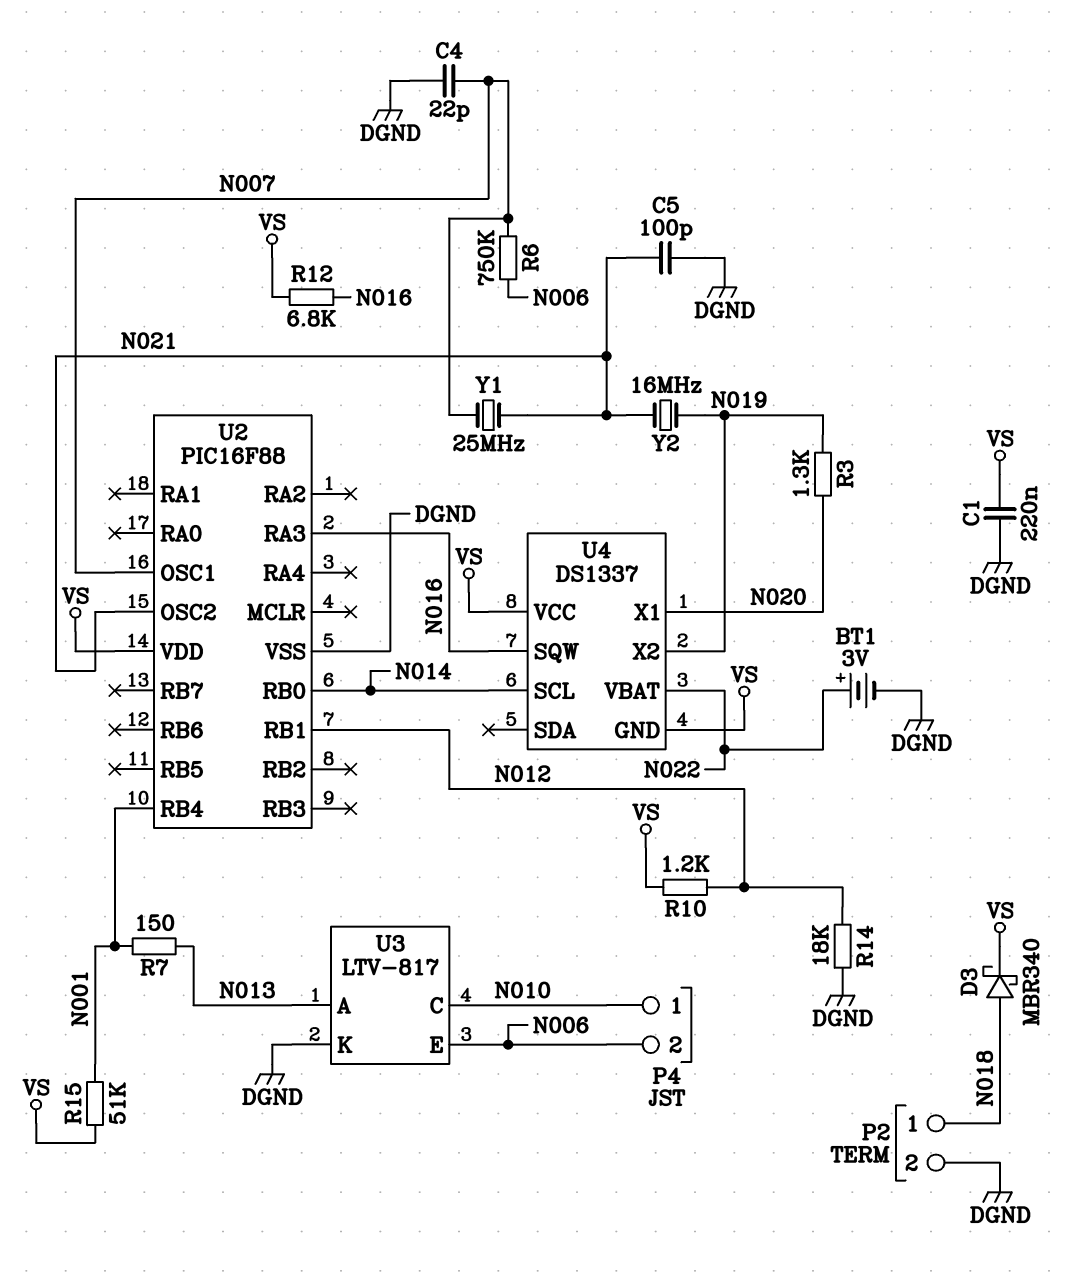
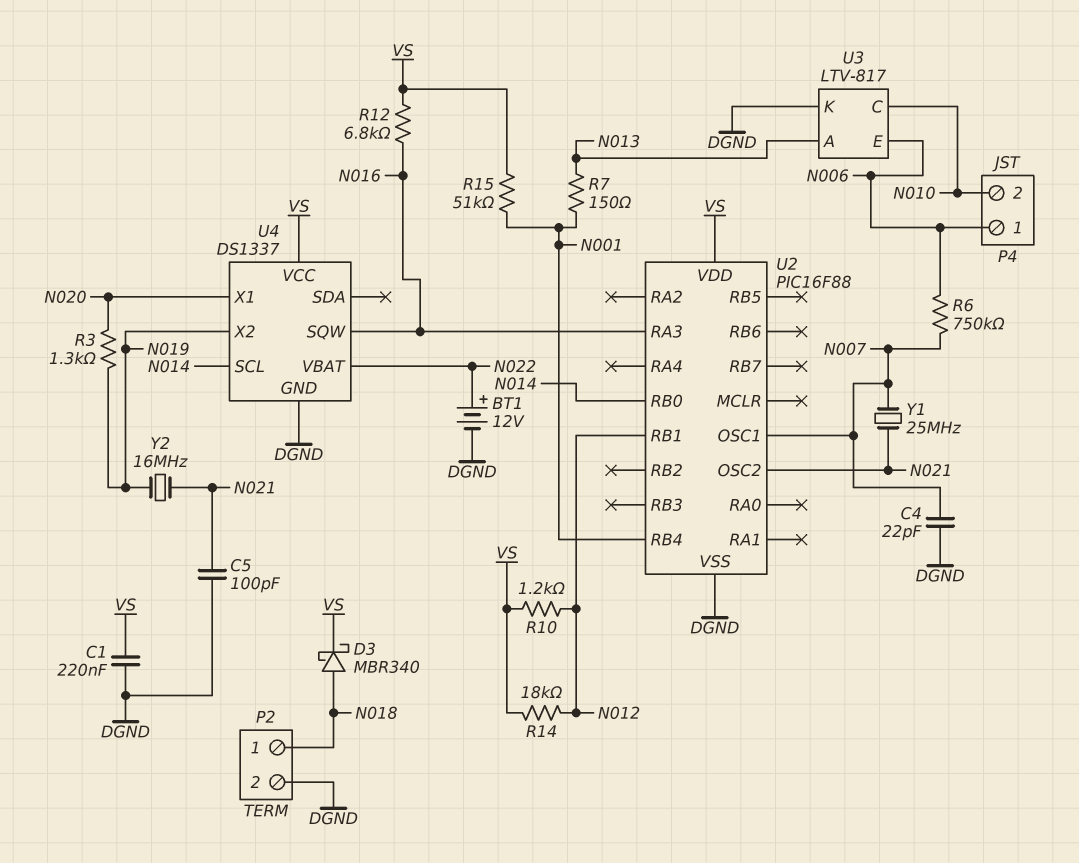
BT1: 3V (plus N022, minus DGND) -> 12V (plus N022, minus DGND)
P4 pin 1: N010 -> N006
P4 pin 2: N006 -> N010
R14: 18k (DGND, N012) -> 18k (N012, VS)
U4 pin GND: VS -> DGND

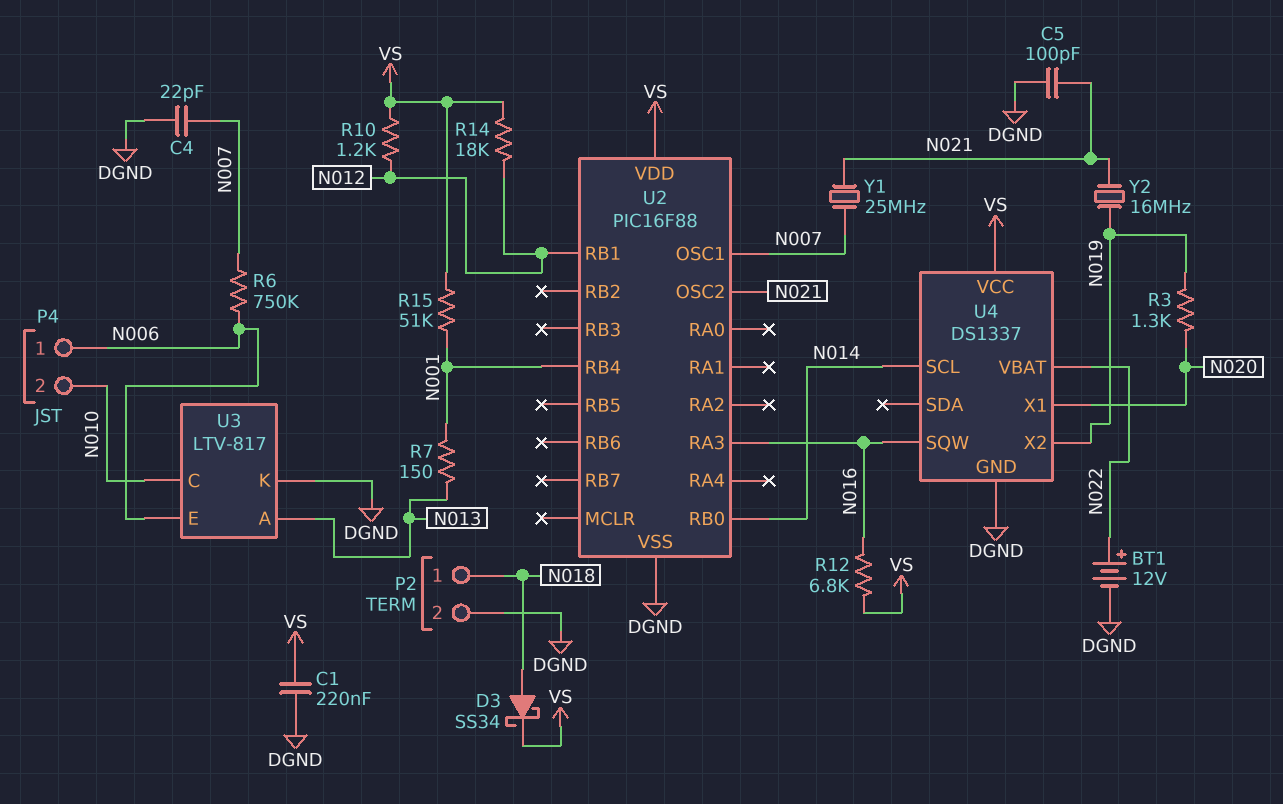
D3: schottky MBR340 (A N018, K VS) -> schottky SS34 (A N018, K VS)

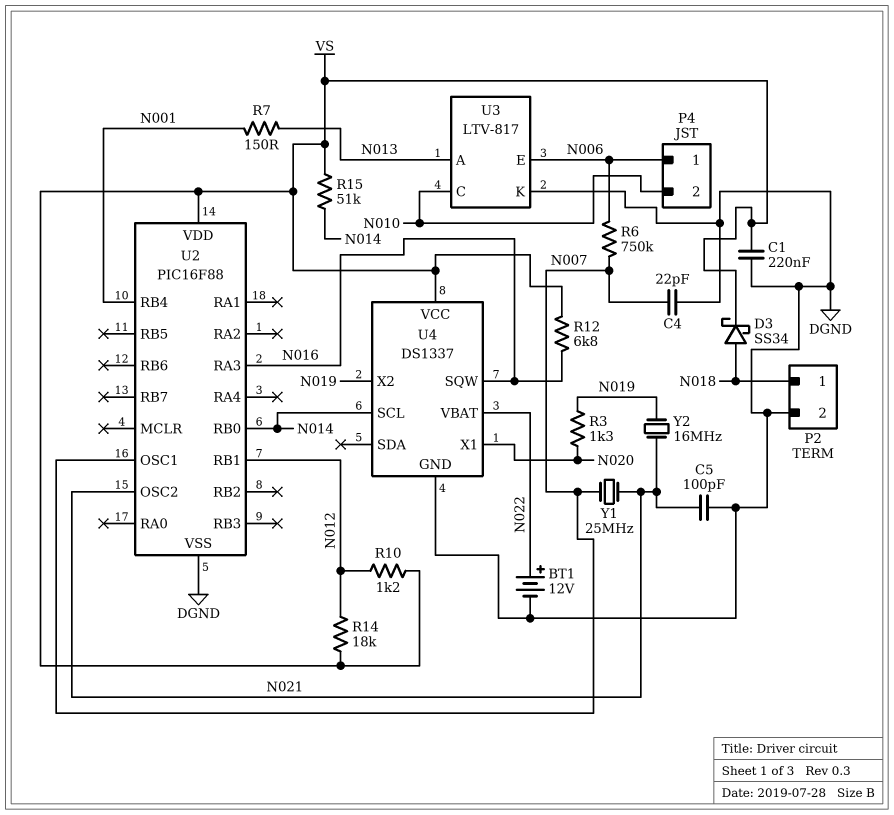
R15: 51k (N001, VS) -> 51k (N014, VS)

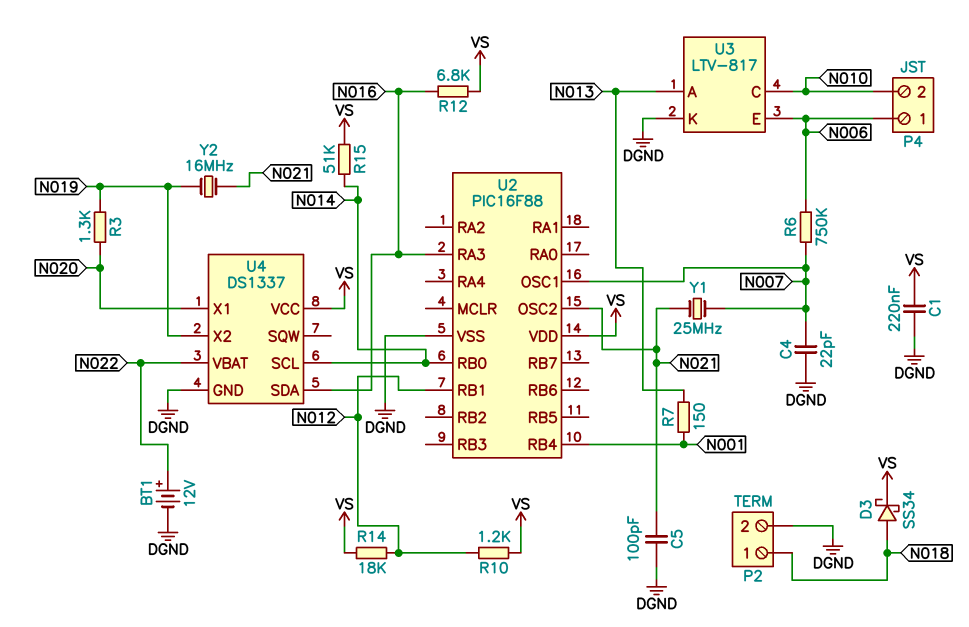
U4 pin SDA: none -> N016
U4 pin SQW: N016 -> none

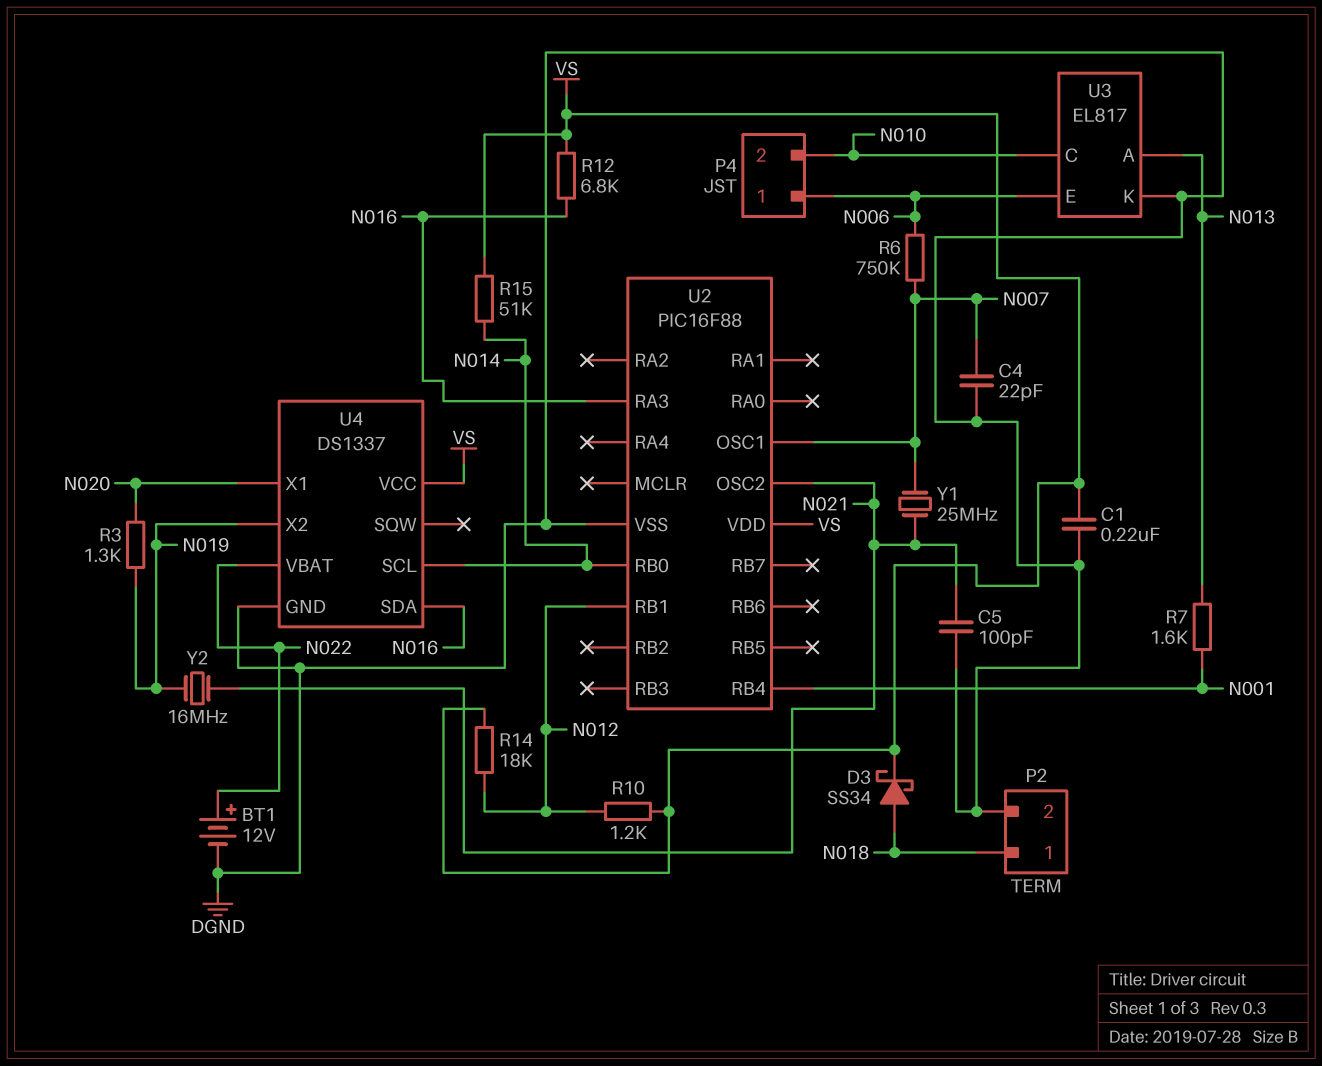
R7: 150 (N001, N013) -> 1.6k (N001, N013)
U3: LTV-817 -> EL817

